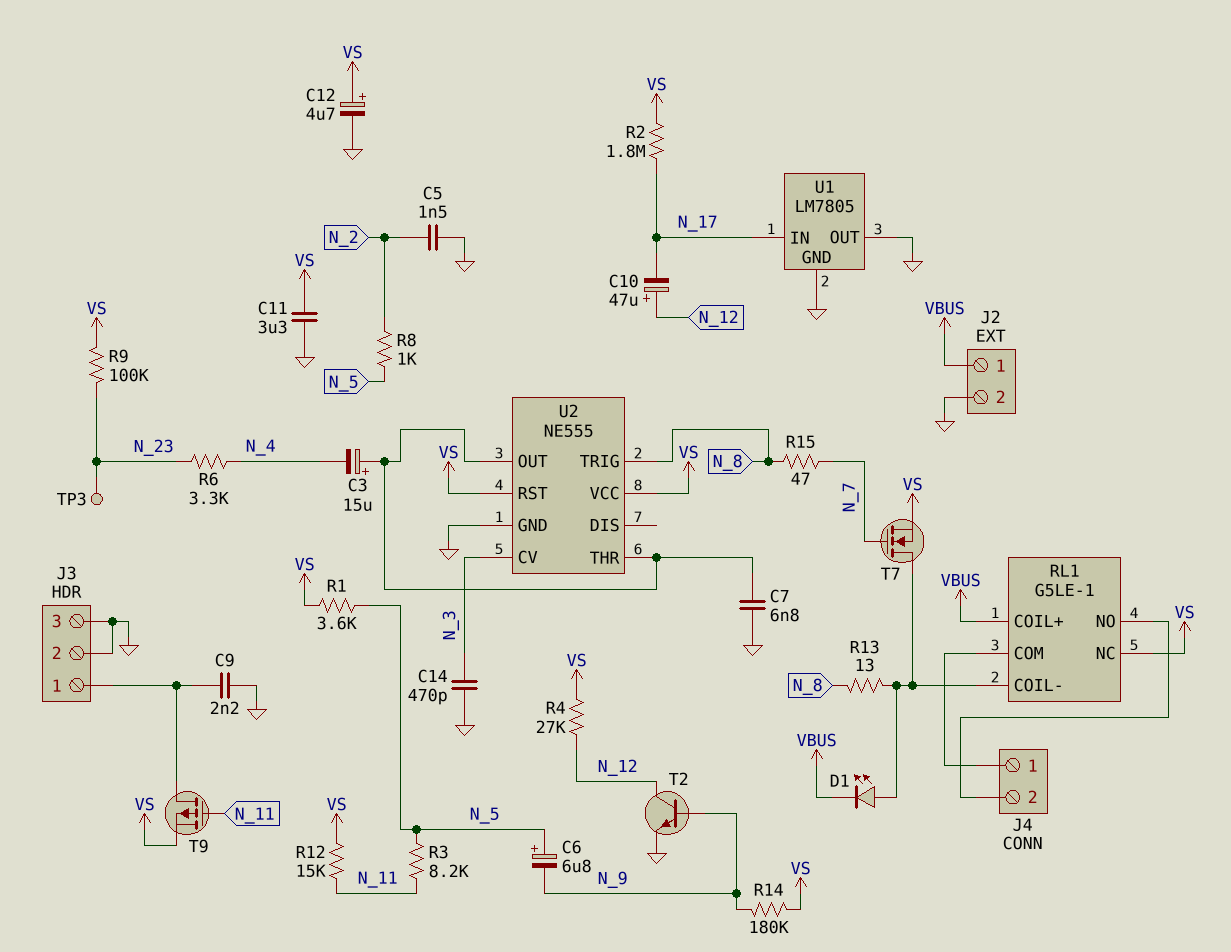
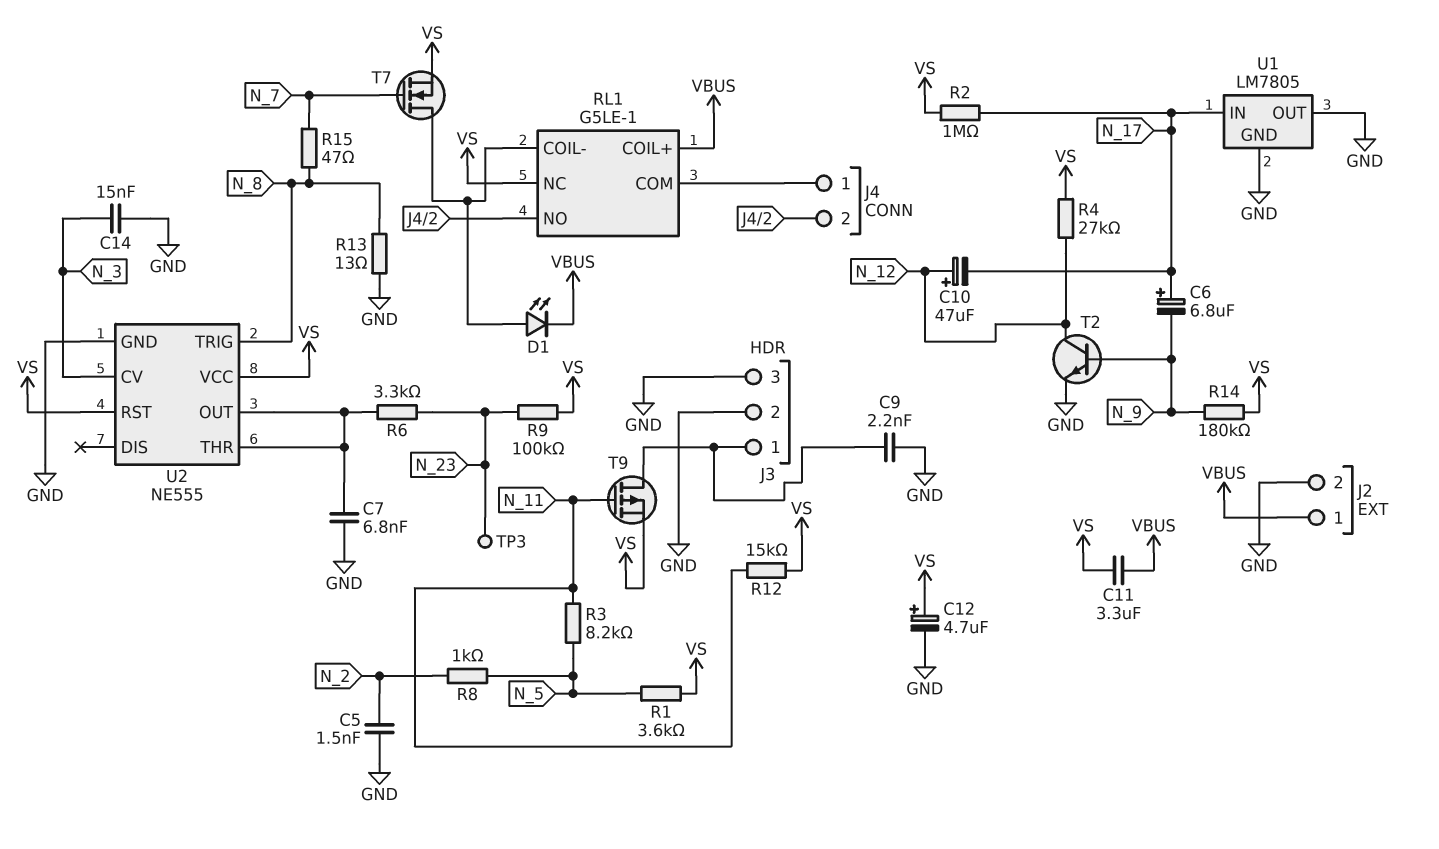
C3: 15uF (plus U2/OUT, minus N_4) -> none
C6: 6.8uF (plus N_5, minus N_9) -> 6.8uF (plus N_17, minus N_9)
C11: 3.3uF (GND, VS) -> 3.3uF (VBUS, VS)
C14: 470pF (GND, N_3) -> 15nF (GND, N_3)
R2: 1.8M (N_17, VS) -> 1M (N_17, VS)
R6: 3.3k (N_4, N_23) -> 3.3k (N_23, U2/OUT)
R13: 13 (N_8, RL1/COIL-) -> 13 (GND, N_8)

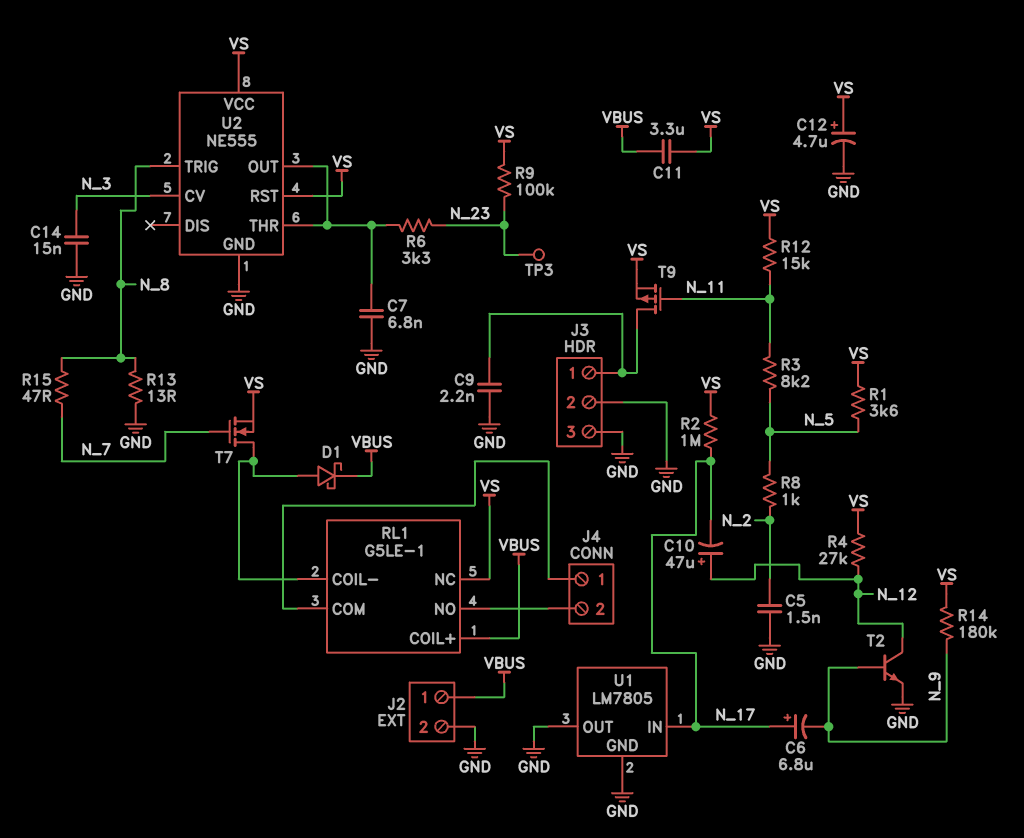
D1: LED (A RL1/COIL-, K VBUS) -> schottky (A RL1/COIL-, K VBUS)

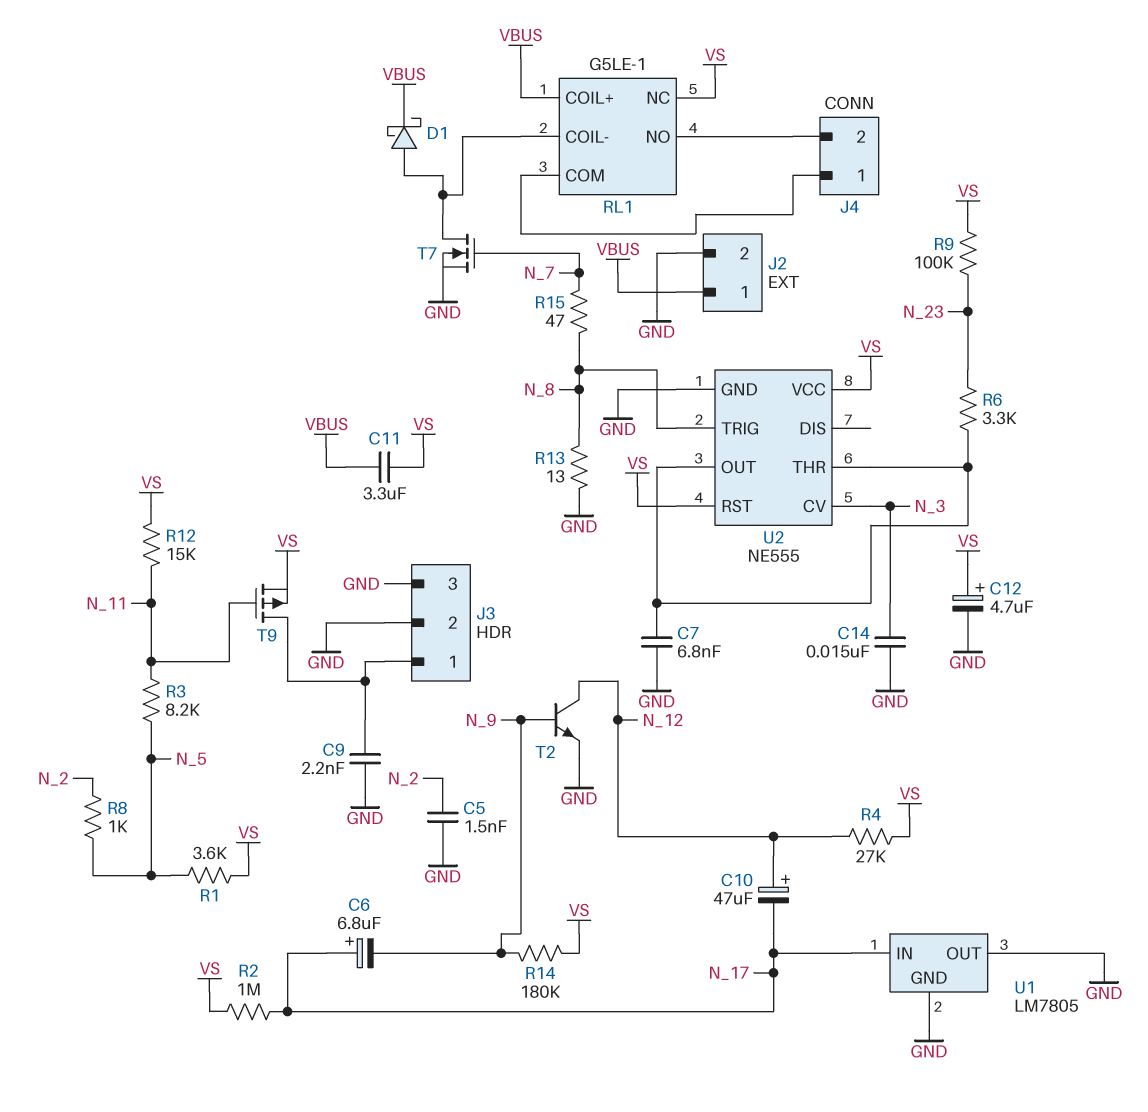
T7: NMOS (G N_7, D RL1/COIL-, S VS) -> NMOS (G N_7, D RL1/COIL-, S GND)
TP3: test point (N_23) -> none

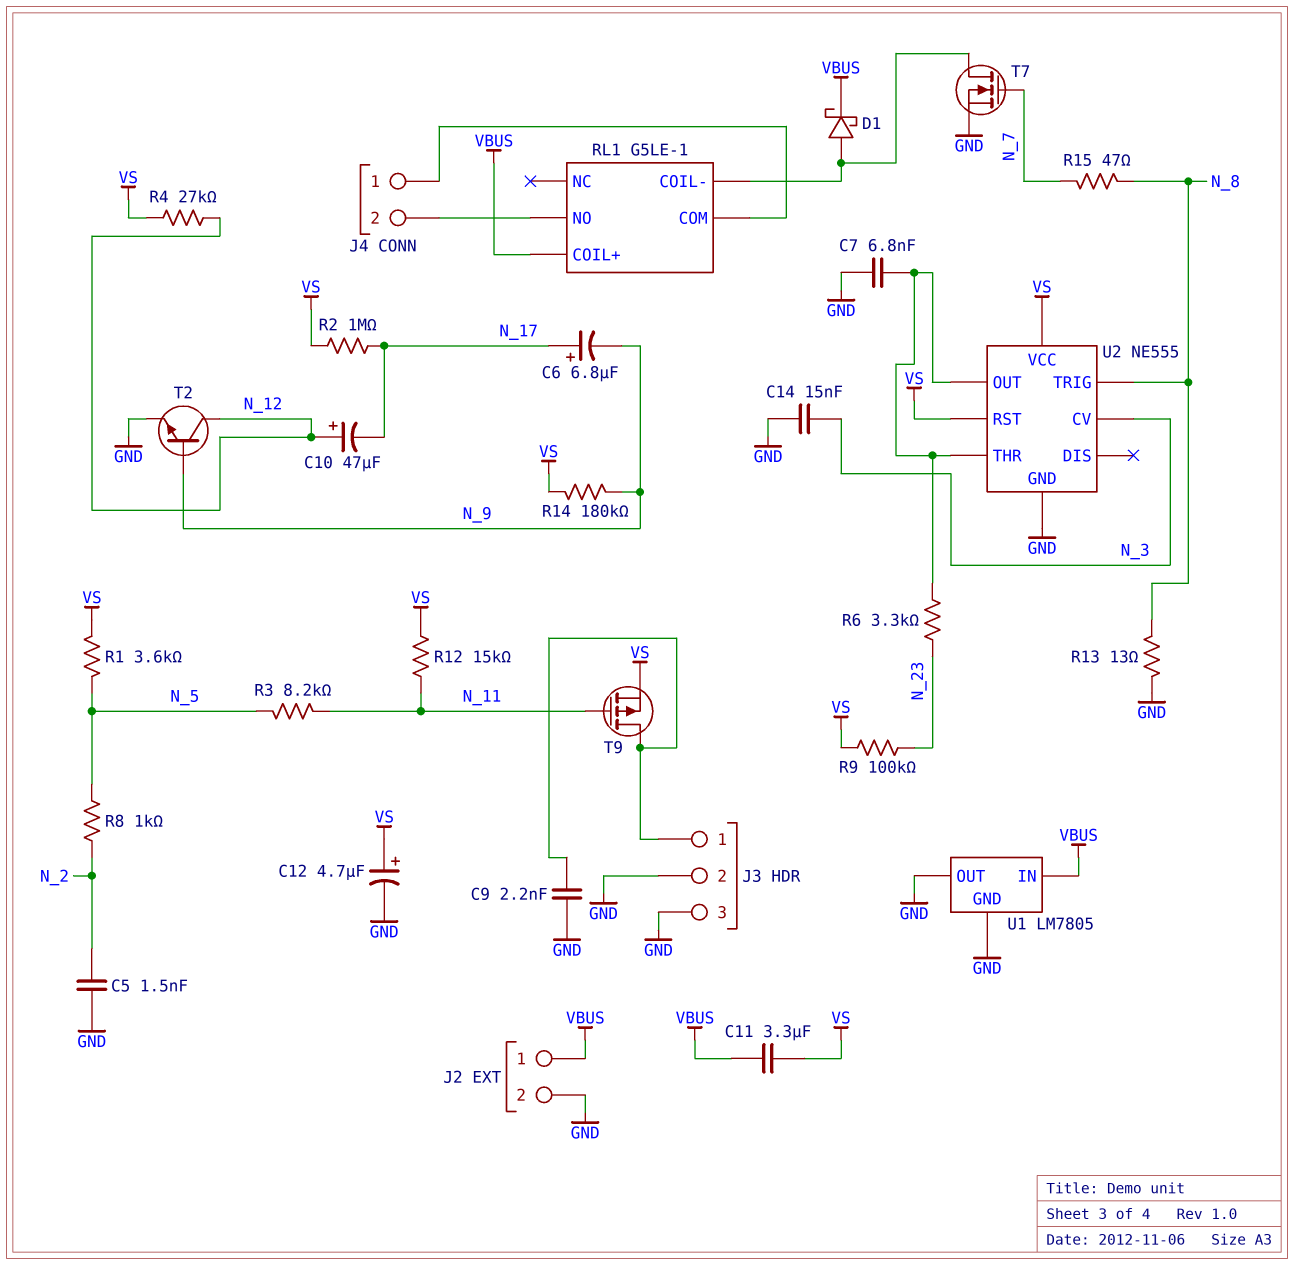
RL1 pin NC: VS -> none
U1 pin IN: N_17 -> VBUS

